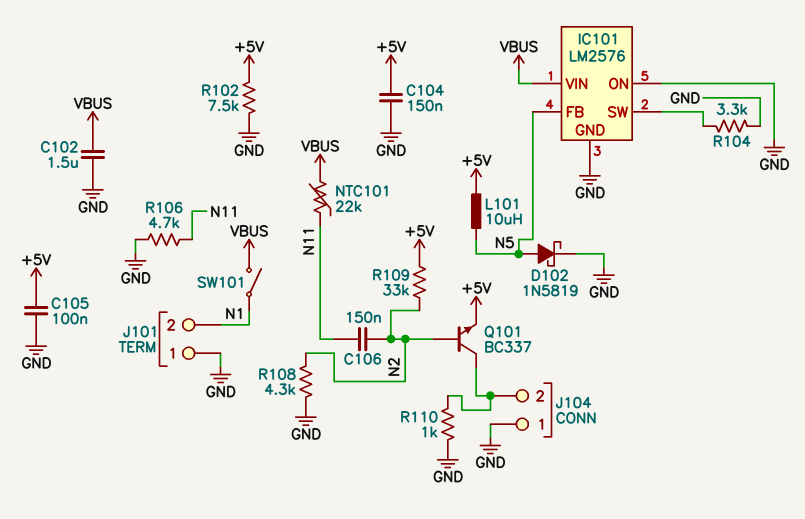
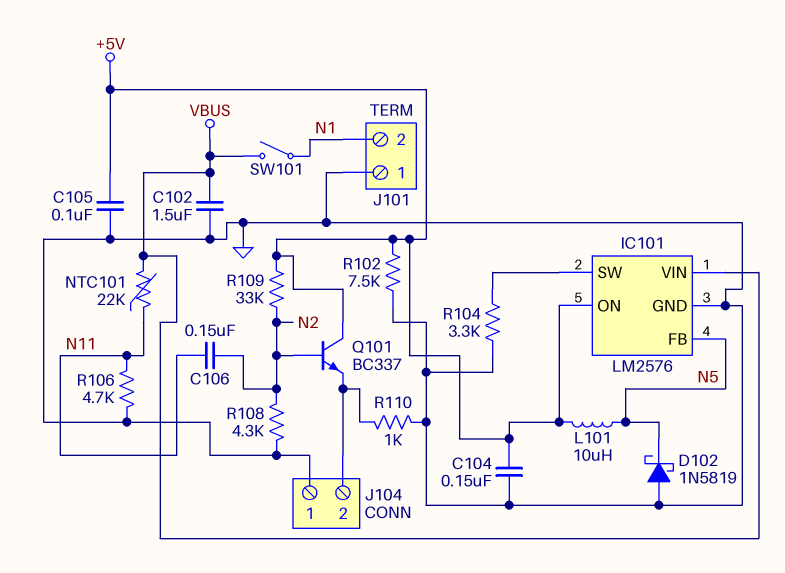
D102: schottky 1N5819 (A N5, K GND) -> schottky 1N5819 (A GND, K N5)
IC101 pin ON: GND -> +5V
Q101: NPN BC337 (B N2, C J104/2, E +5V) -> NPN BC337 (B N2, C +5V, E J104/2)

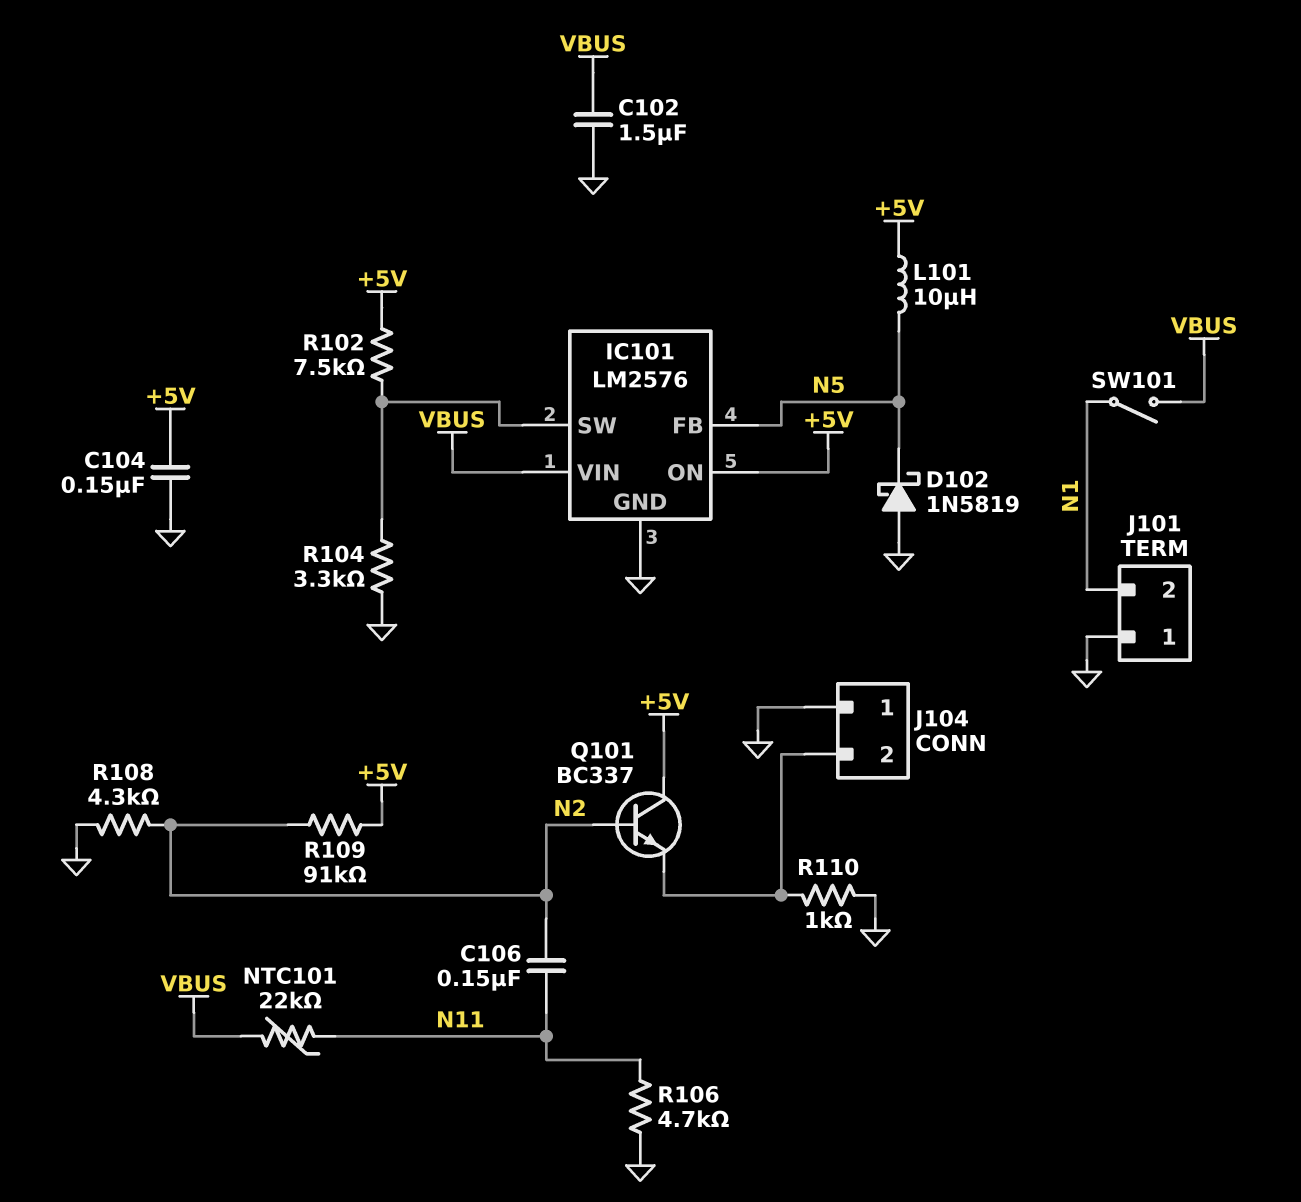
C105: 100nF (+5V, GND) -> none
R102: 7.5k (+5V, GND) -> 7.5k (+5V, IC101/SW)
R109: 33k (+5V, N2) -> 91k (+5V, N2)

